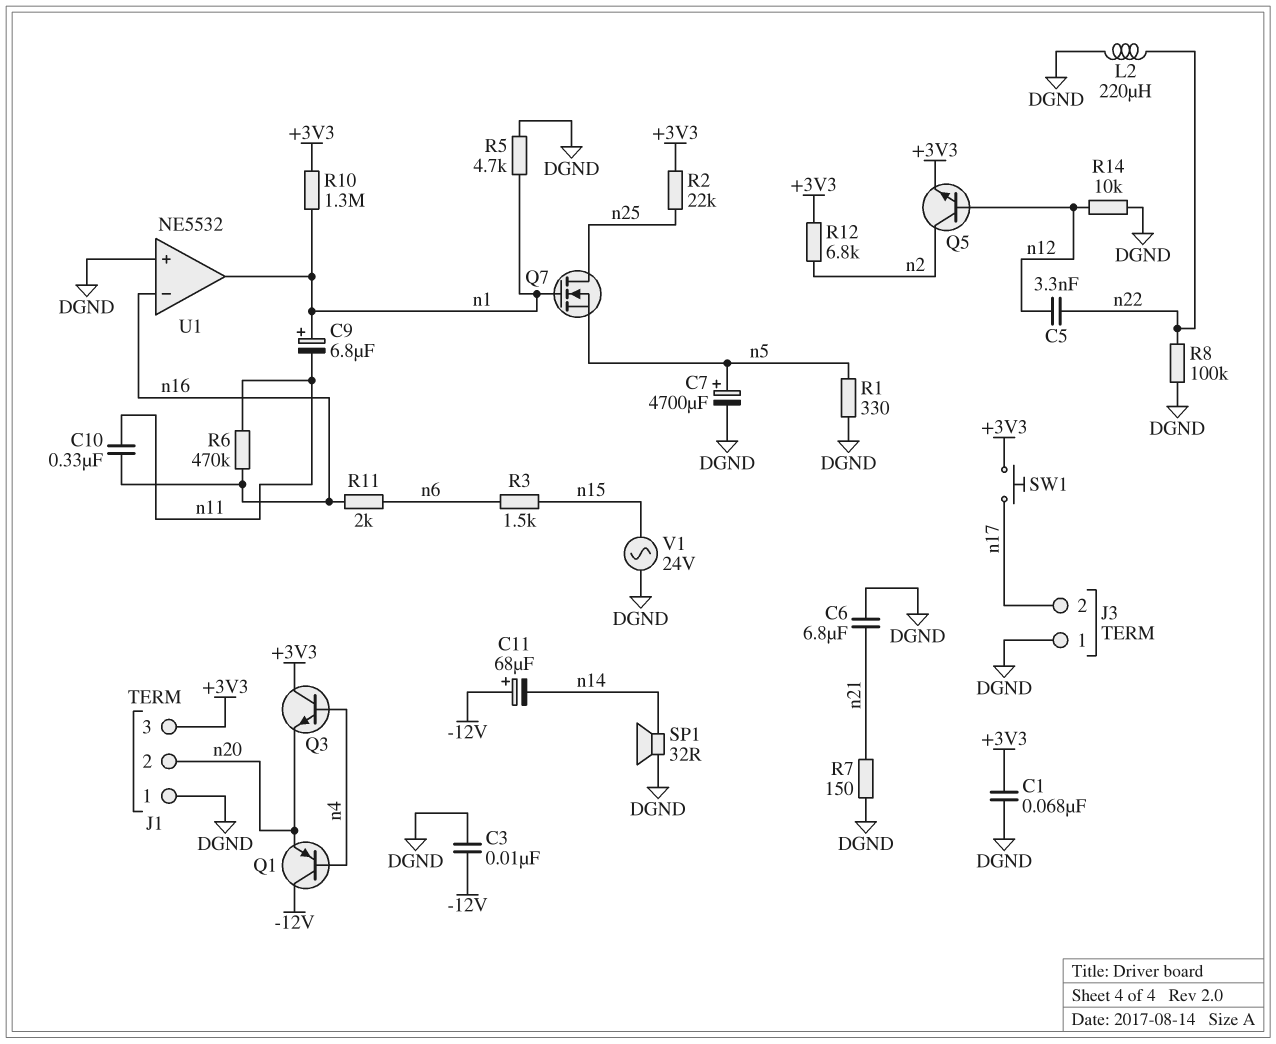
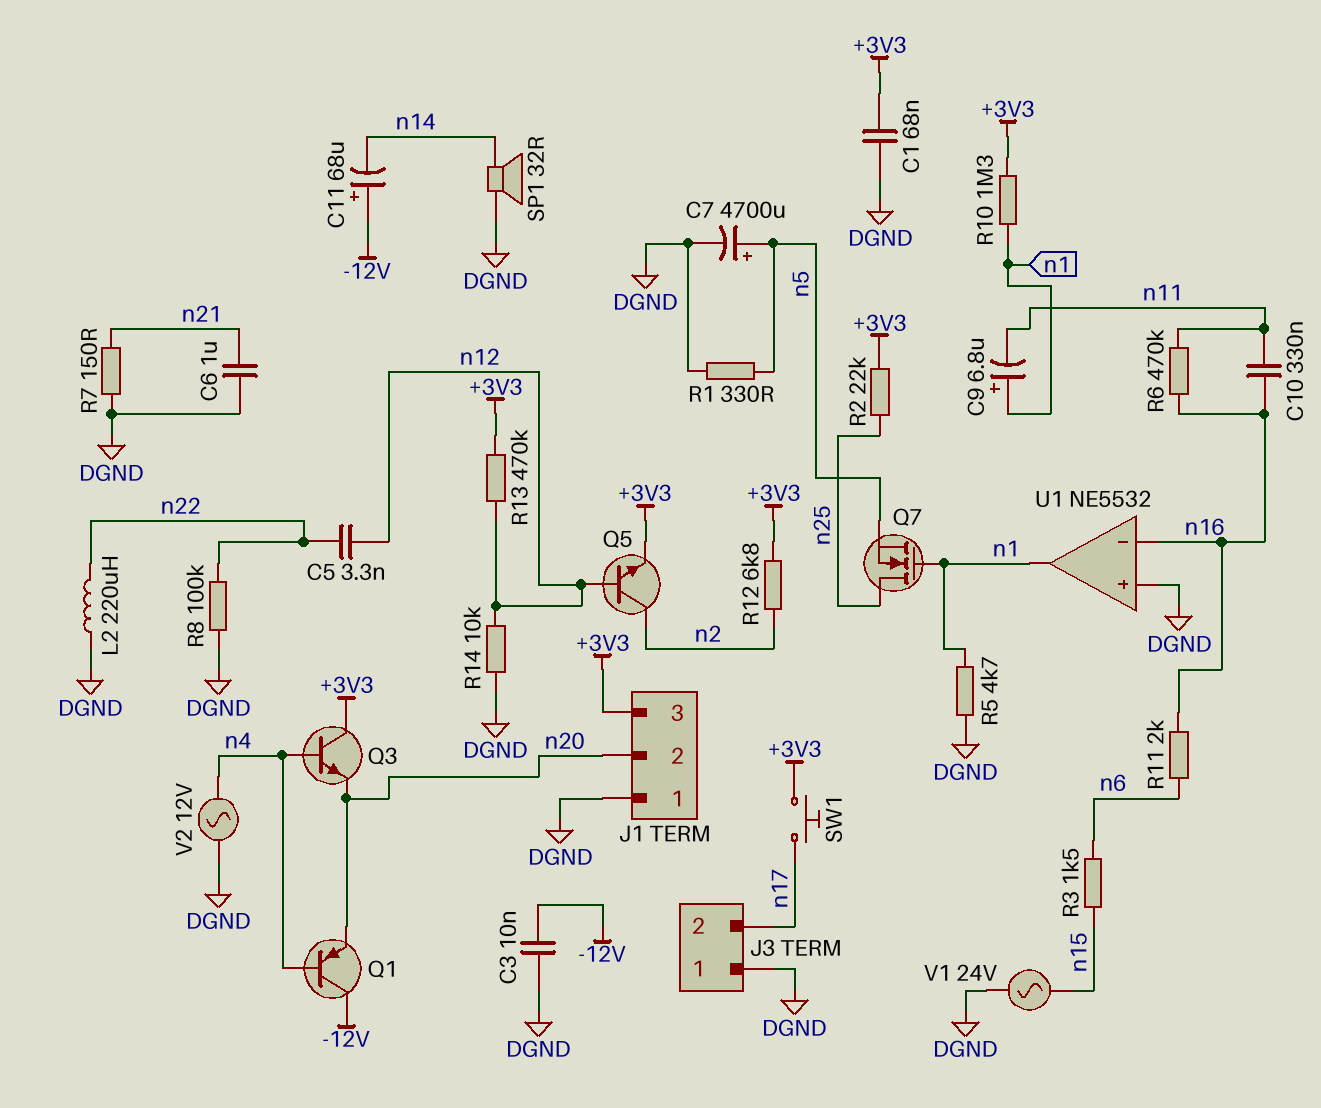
C6: 6.8uF (DGND, n21) -> 1uF (DGND, n21)
R13: none -> 470k (+3V3, n12)
V2: none -> AC 12V (DGND, n4)

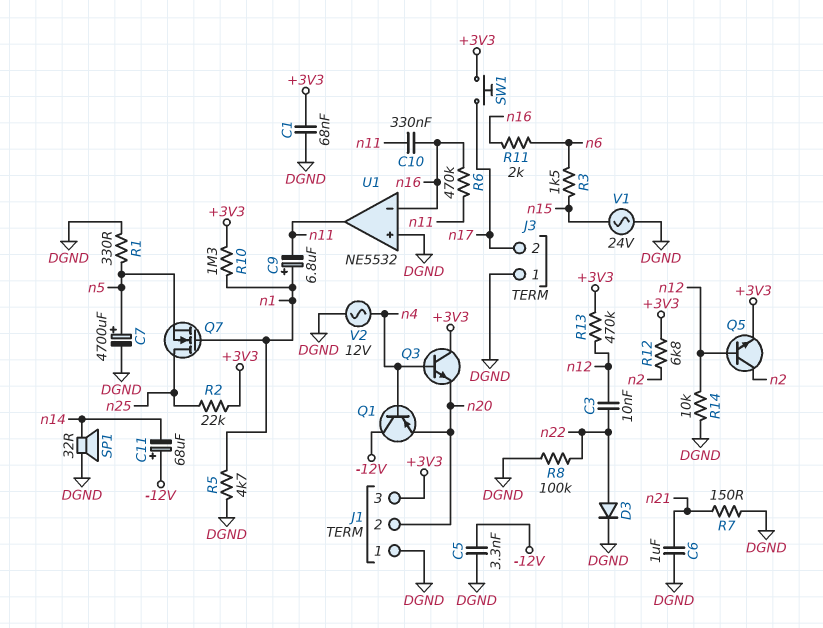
C3: 10nF (-12V, DGND) -> 10nF (n12, n22)
C5: 3.3nF (n12, n22) -> 3.3nF (-12V, DGND)
D3: none -> diode (A n22, K DGND)
L2: 220uH (DGND, n22) -> none
U1 pin out: n1 -> n11

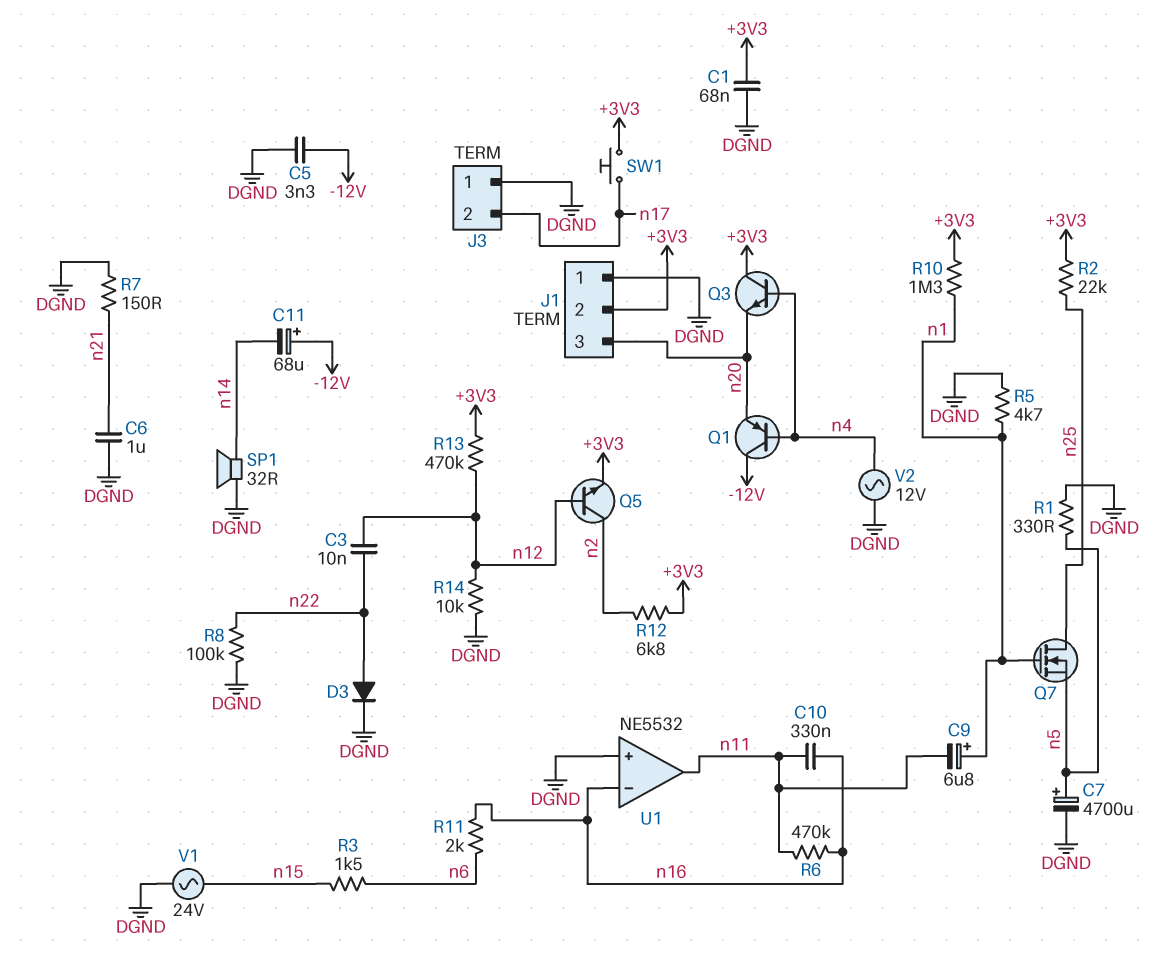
J1 pin 2: n20 -> +3V3
J1 pin 3: +3V3 -> n20

